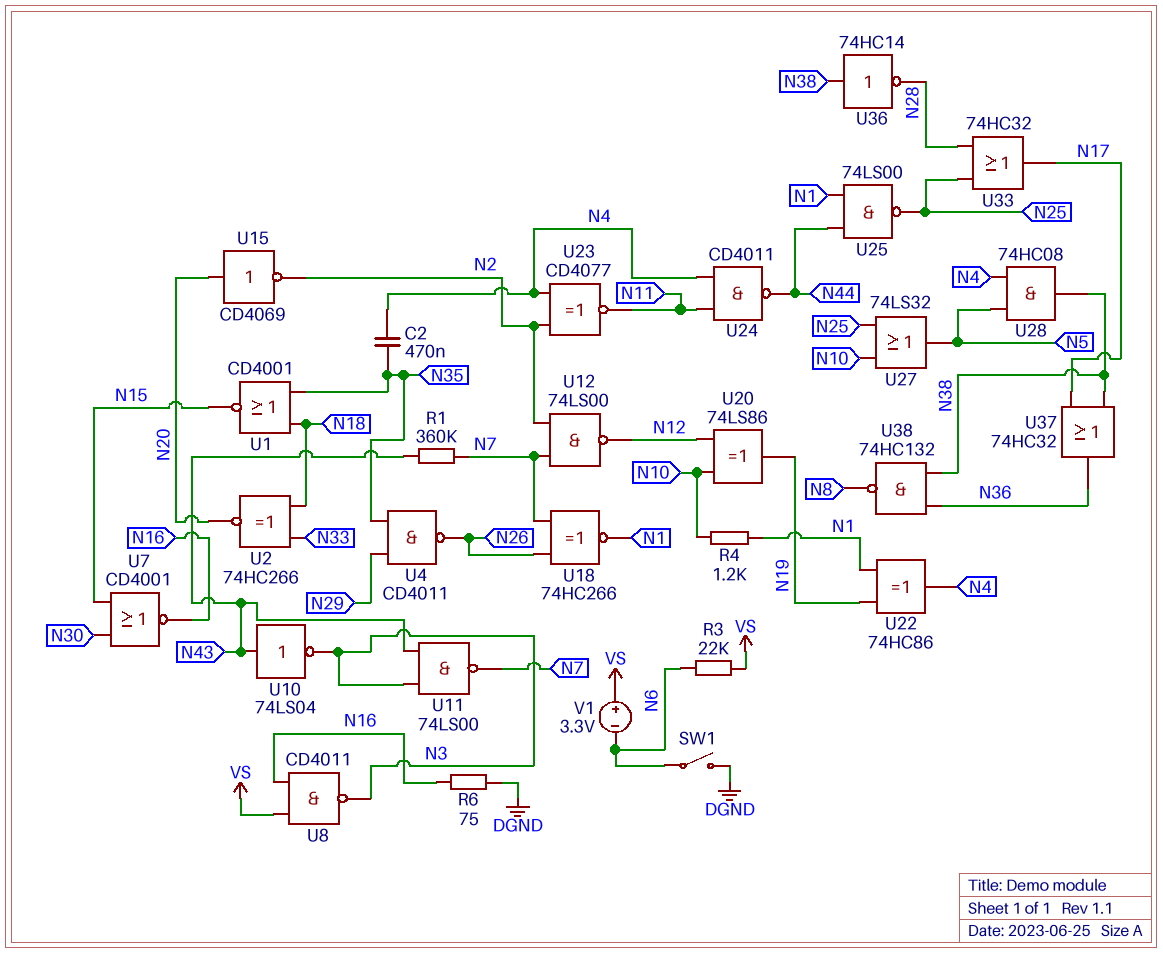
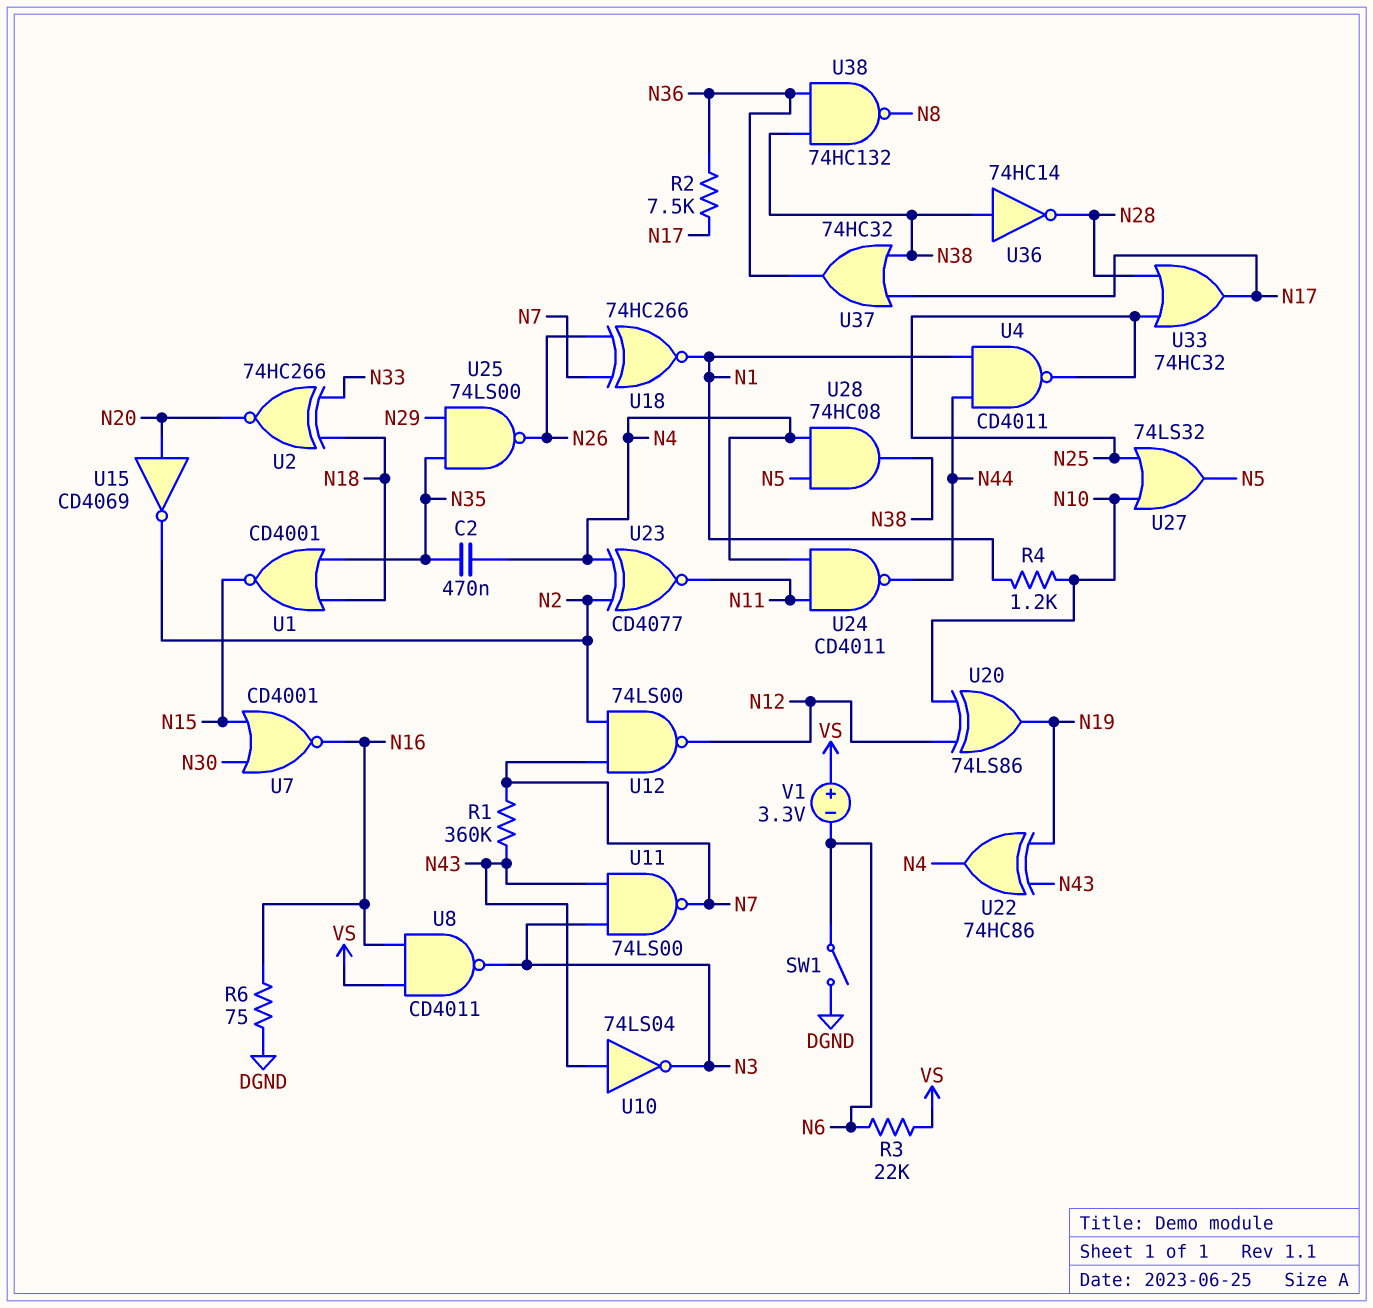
R2: none -> 7.5k (N17, N36)
U4: NAND CD4011 (in N29, in N35, out N26) -> NAND CD4011 (in N1, in N44, out N25)
U22: XOR 74HC86 (in N1, in N19, out N4) -> XOR 74HC86 (in N19, in N43, out N4)
U25: NAND 74LS00 (in N1, in N44, out N25) -> NAND 74LS00 (in N29, in N35, out N26)

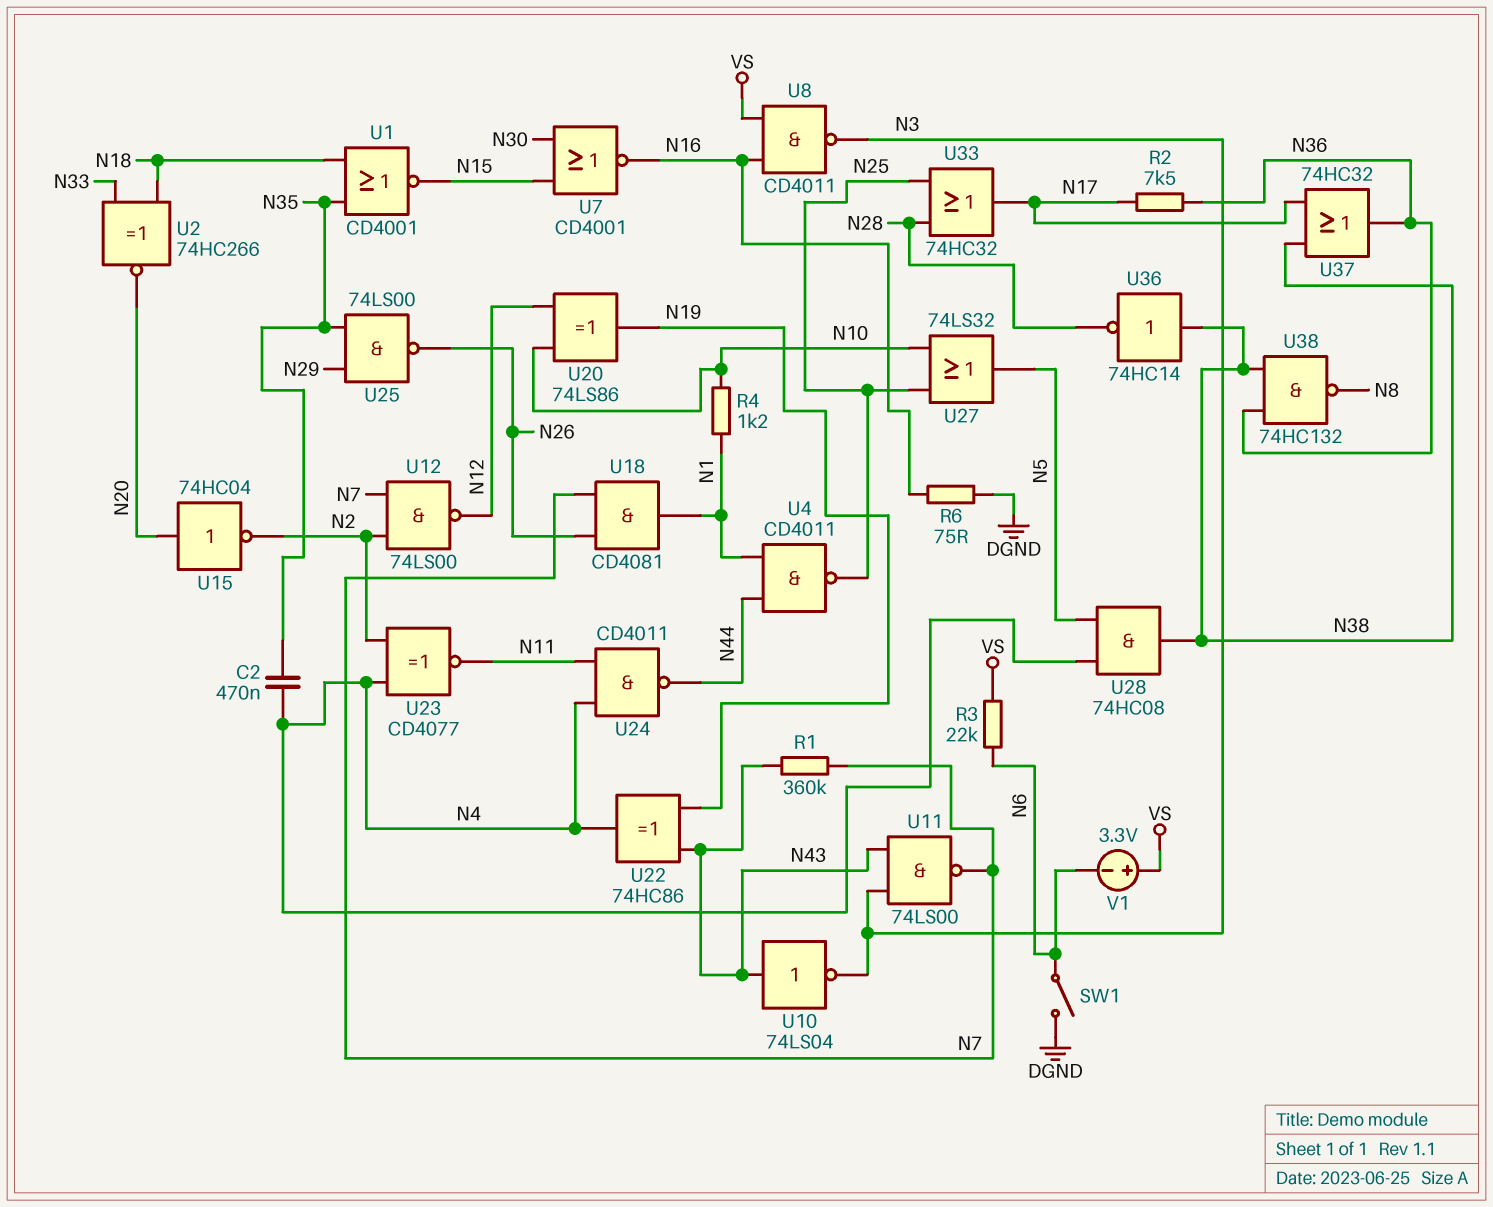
U15: NOT CD4069 (in N20, out N2) -> NOT 74HC04 (in N20, out N2)
U18: XNOR 74HC266 (in N7, in N26, out N1) -> AND CD4081 (in N7, in N26, out N1)

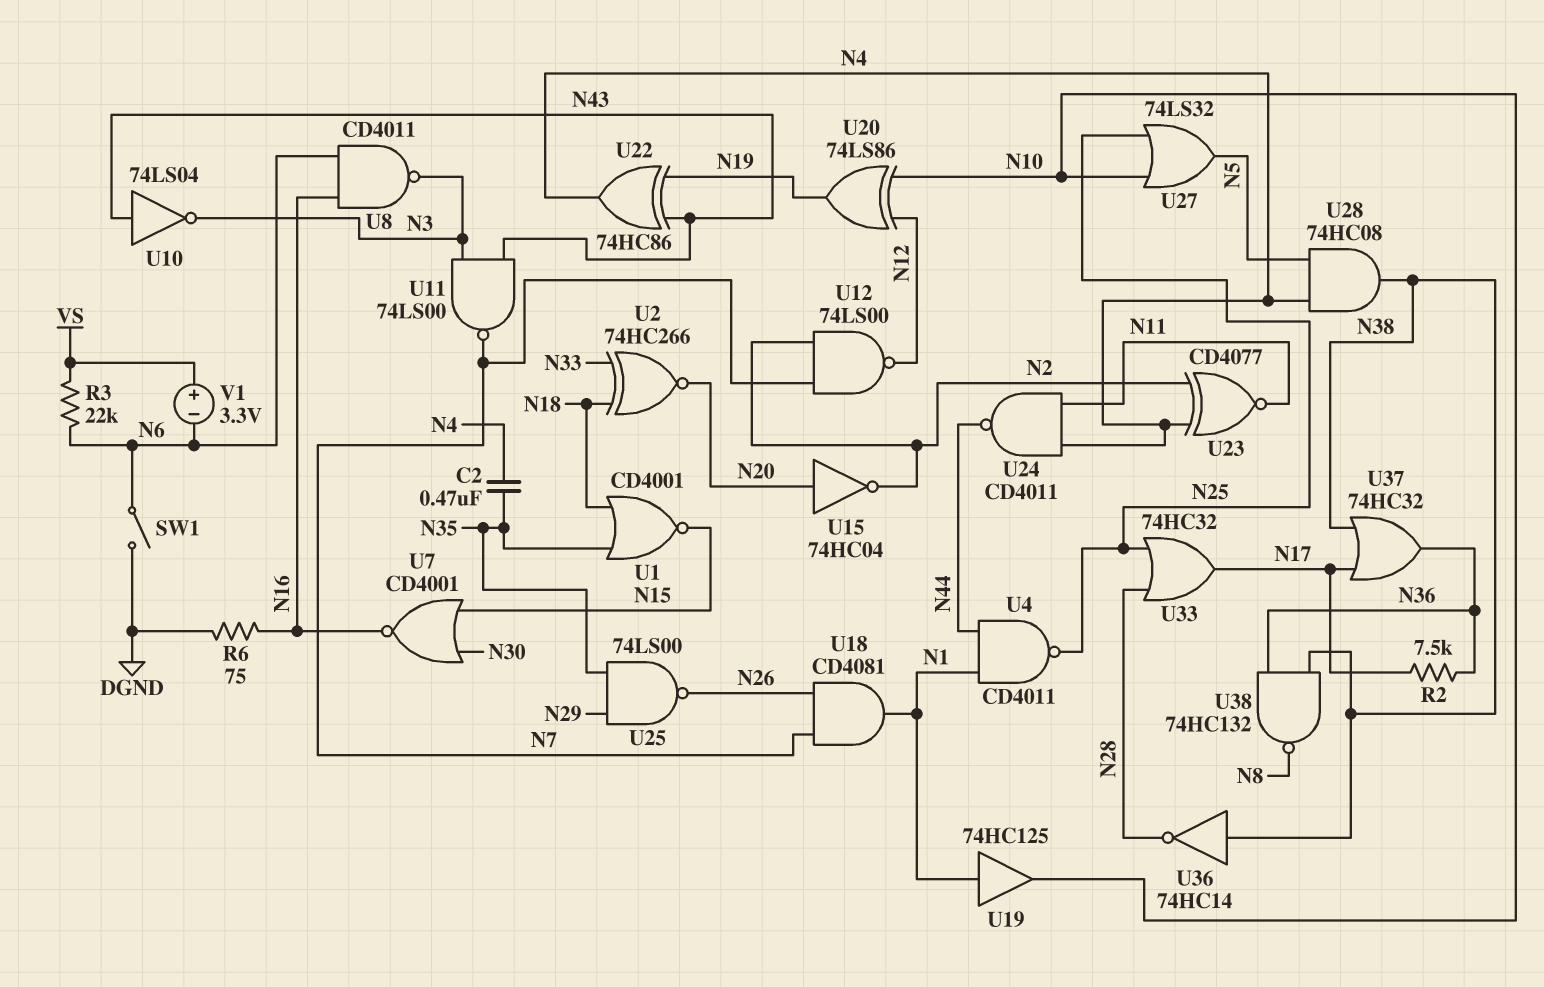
R1: 360k (N7, N43) -> none
R4: 1.2k (N1, N10) -> none
U8: NAND CD4011 (in N16, in VS, out N3) -> NAND CD4011 (in N6, in N16, out N3)
U19: none -> buffer 74HC125 (in N1, out N10)

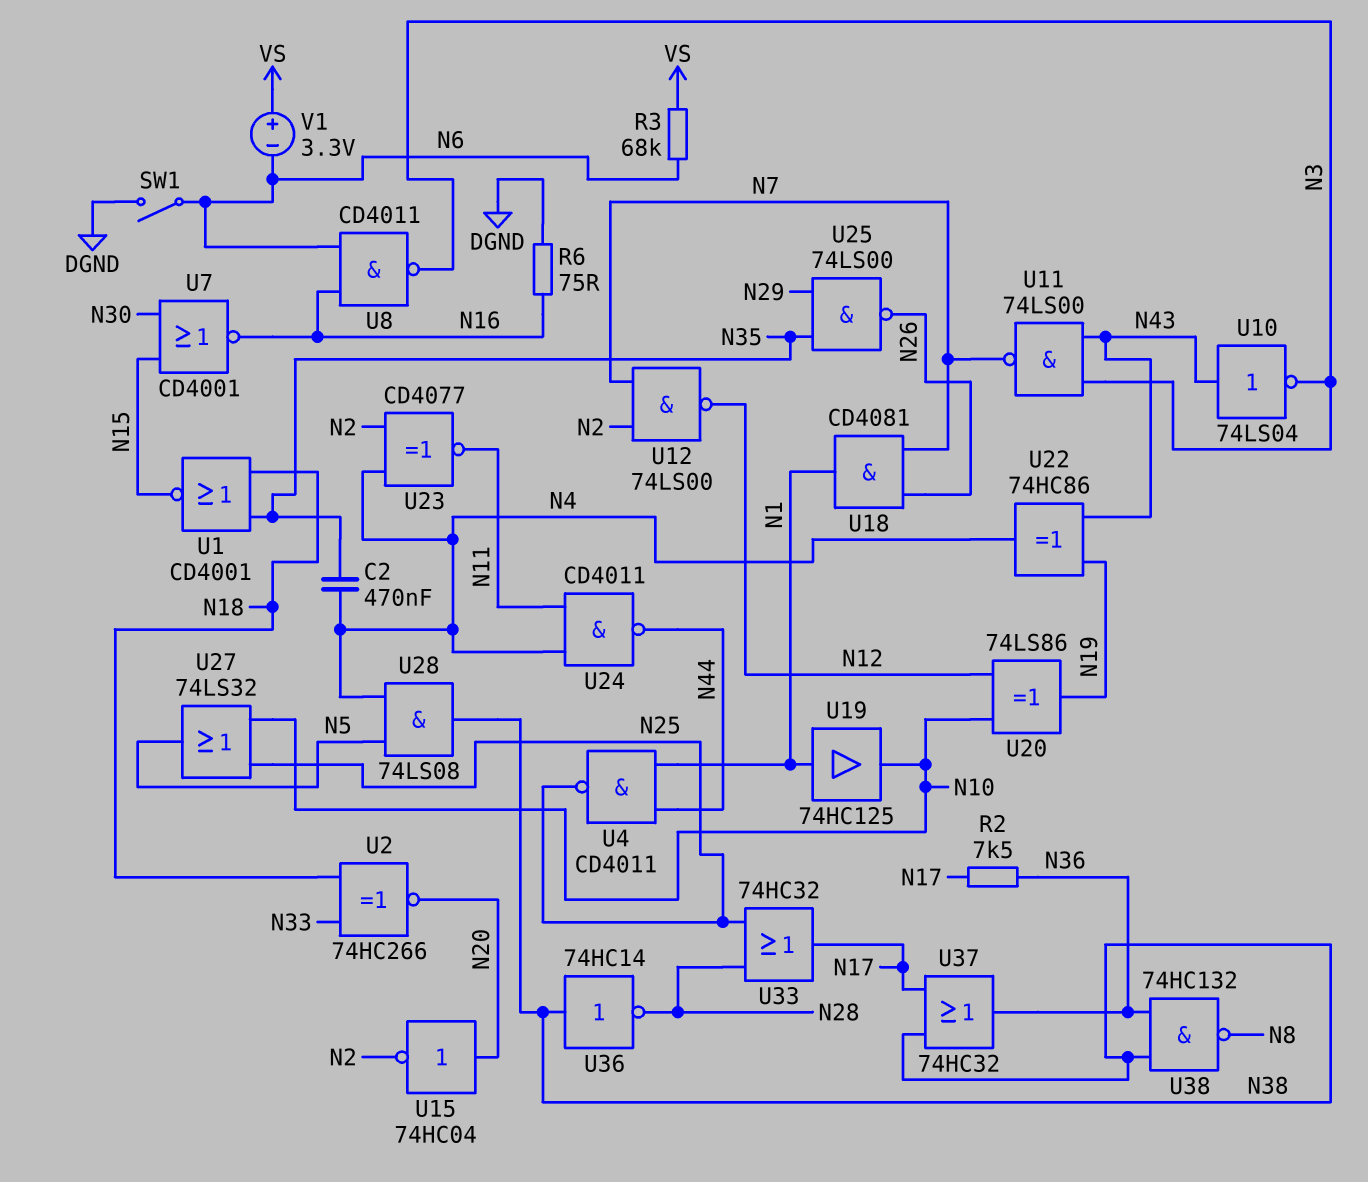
R3: 22k (N6, VS) -> 68k (N6, VS)
U28: AND 74HC08 (in N4, in N5, out N38) -> AND 74LS08 (in N4, in N5, out N38)

